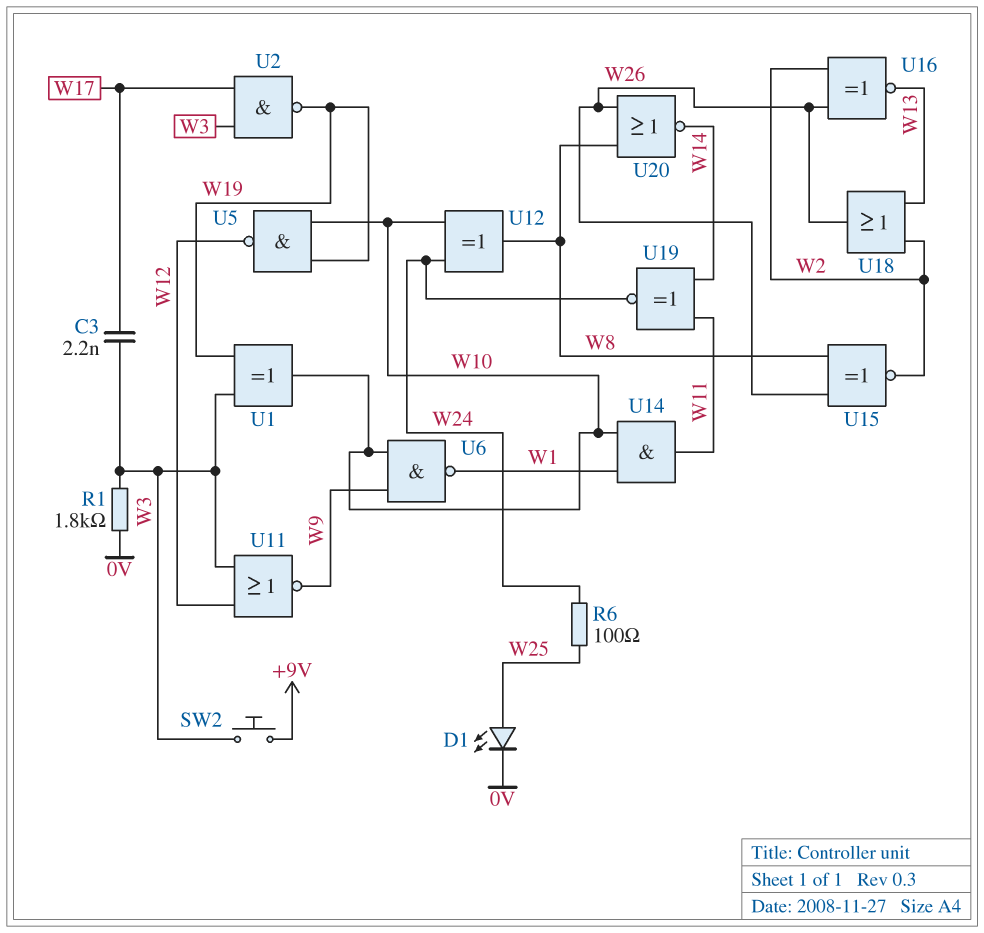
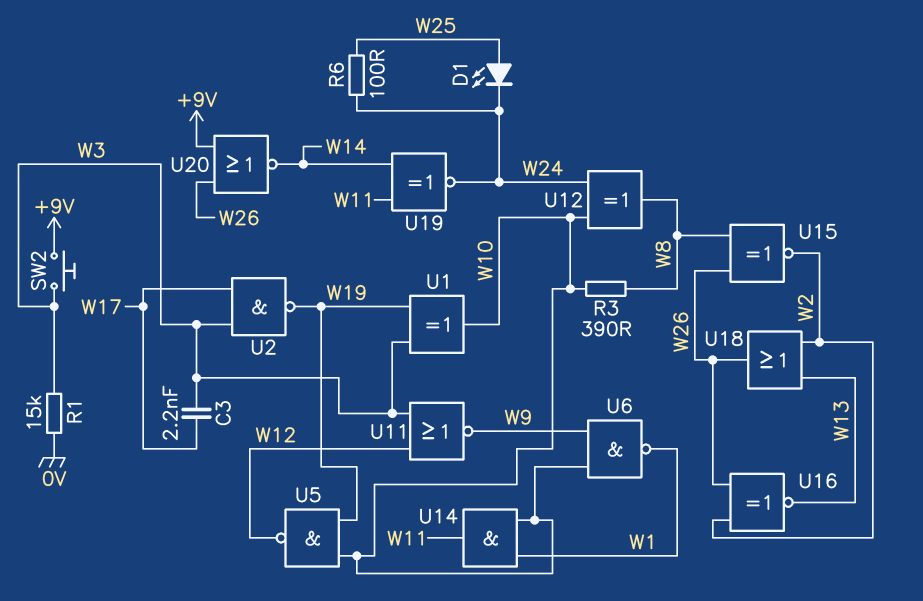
D1: LED (A W25, K 0V) -> LED (A W25, K W24)
R1: 1.8k (0V, W3) -> 15k (0V, W3)
R3: none -> 390 (W8, W10)
U20: NOR (in W8, in W26, out W14) -> NOR (in +9V, in W26, out W14)

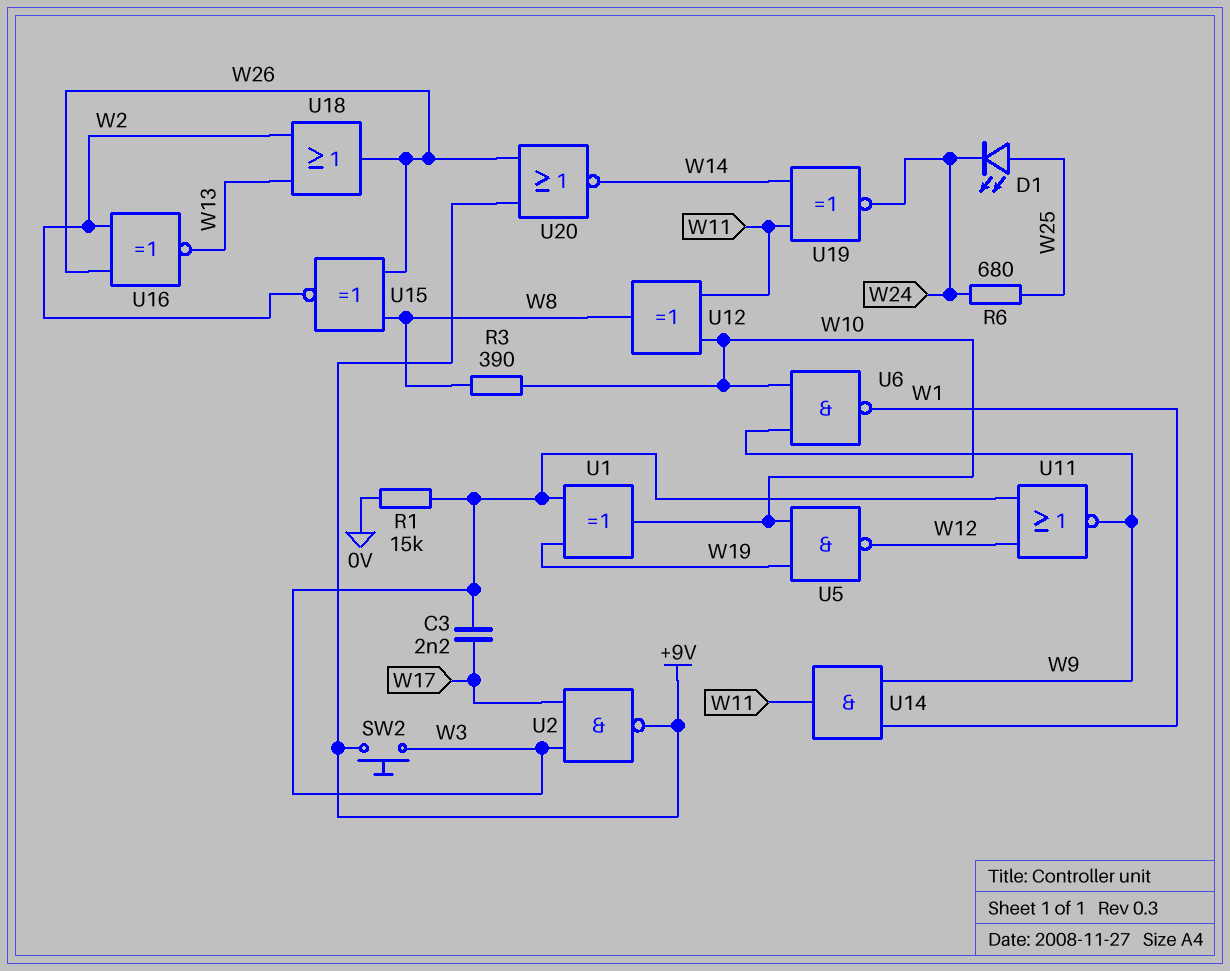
R6: 100 (W24, W25) -> 680 (W24, W25)
U2: NAND (in W3, in W17, out W19) -> NAND (in W3, in W17, out +9V)
U12: XOR (in W10, in W24, out W8) -> XOR (in W10, in W11, out W8)
U14: AND (in W1, in W10, out W11) -> AND (in W1, in W9, out W11)

